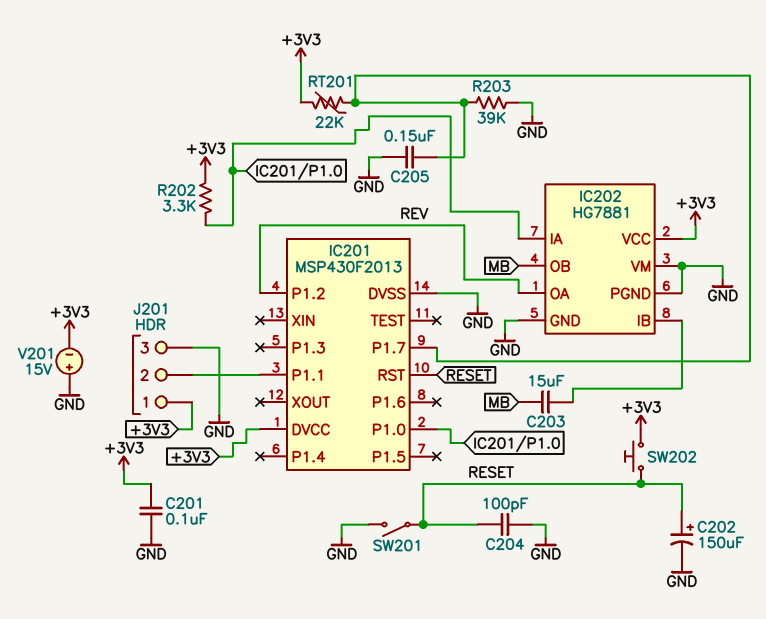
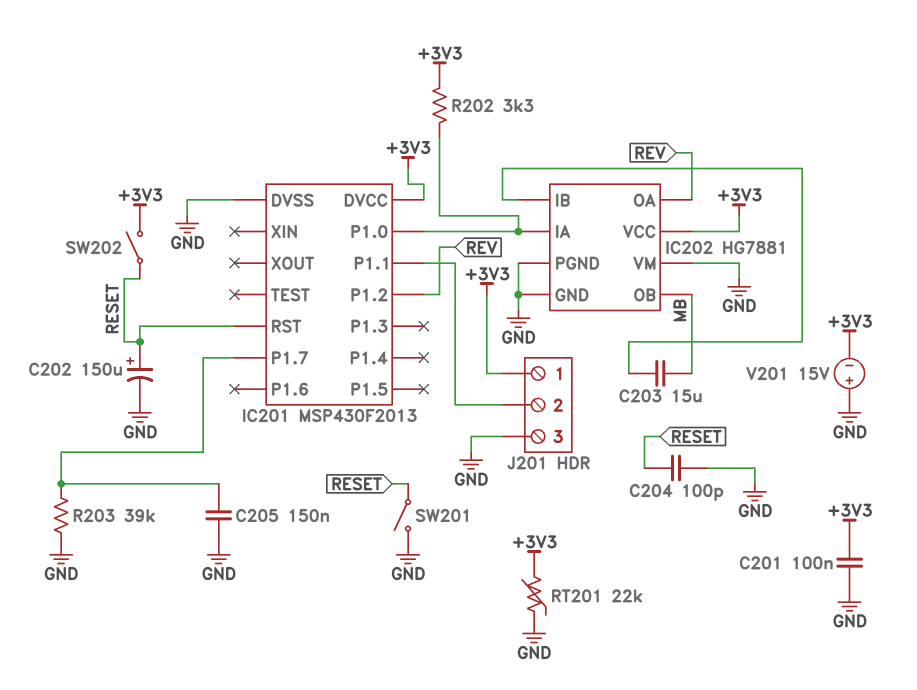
RT201: 22k (+3V3, IC201/P1.7) -> 22k (+3V3, GND)
SW202: button (+3V3, RESET) -> switch (+3V3, RESET)

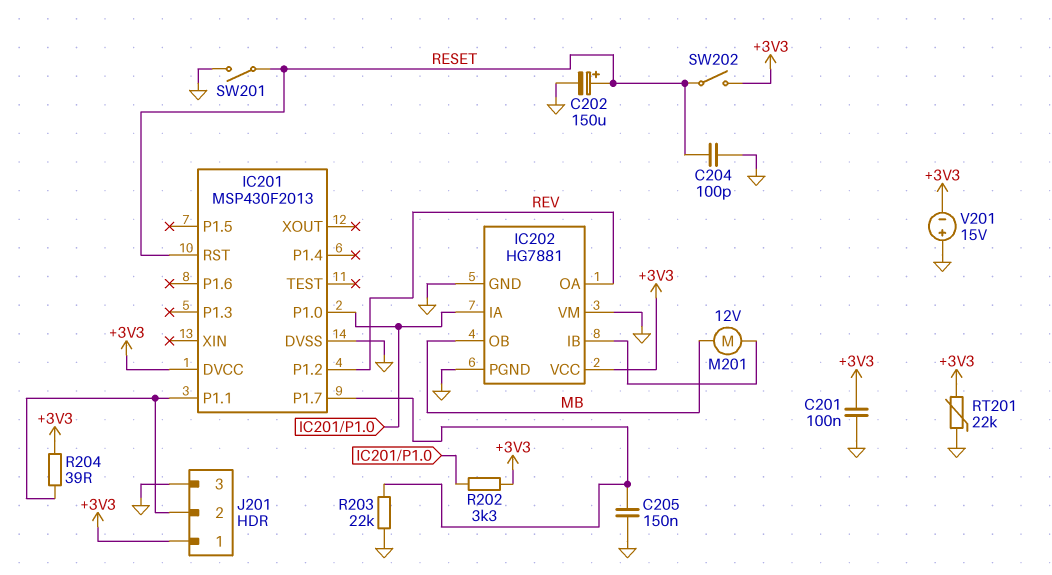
C203: 15uF (IC202/IB, MB) -> none
M201: none -> motor 12V (IC202/IB, MB)
R203: 39k (GND, IC201/P1.7) -> 22k (GND, IC201/P1.7)
R204: none -> 39 (+3V3, IC201/P1.1)

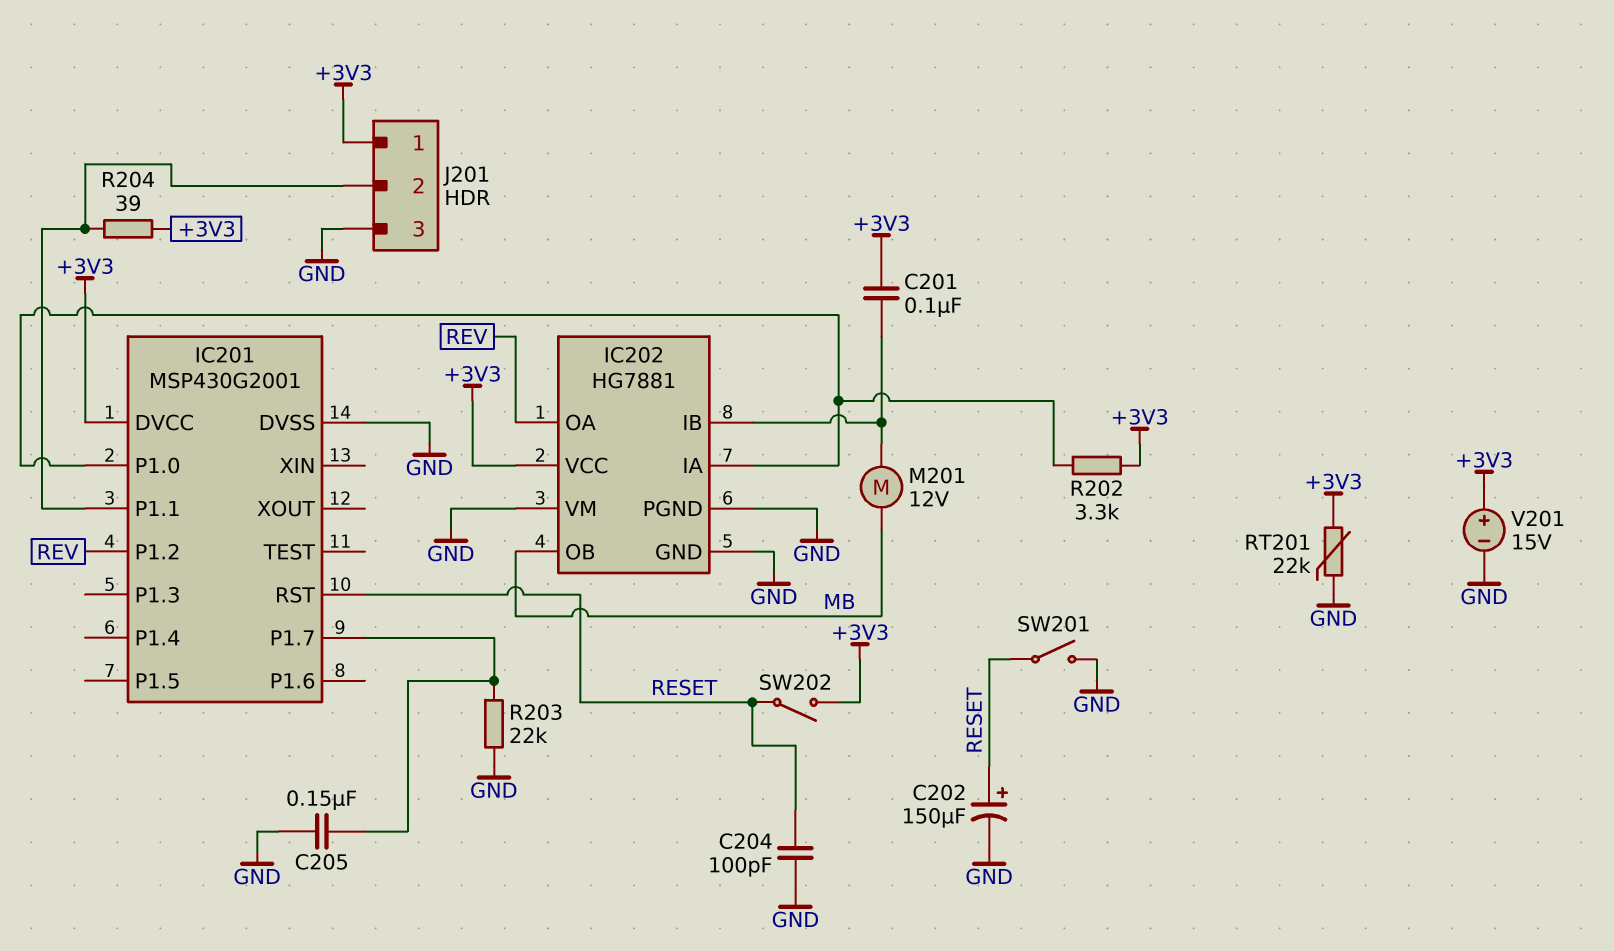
C201: 100nF (+3V3, GND) -> 100nF (+3V3, IC202/IB)
IC201: MSP430F2013 -> MSP430G2001
V201: 15V (plus GND, minus +3V3) -> 15V (plus +3V3, minus GND)

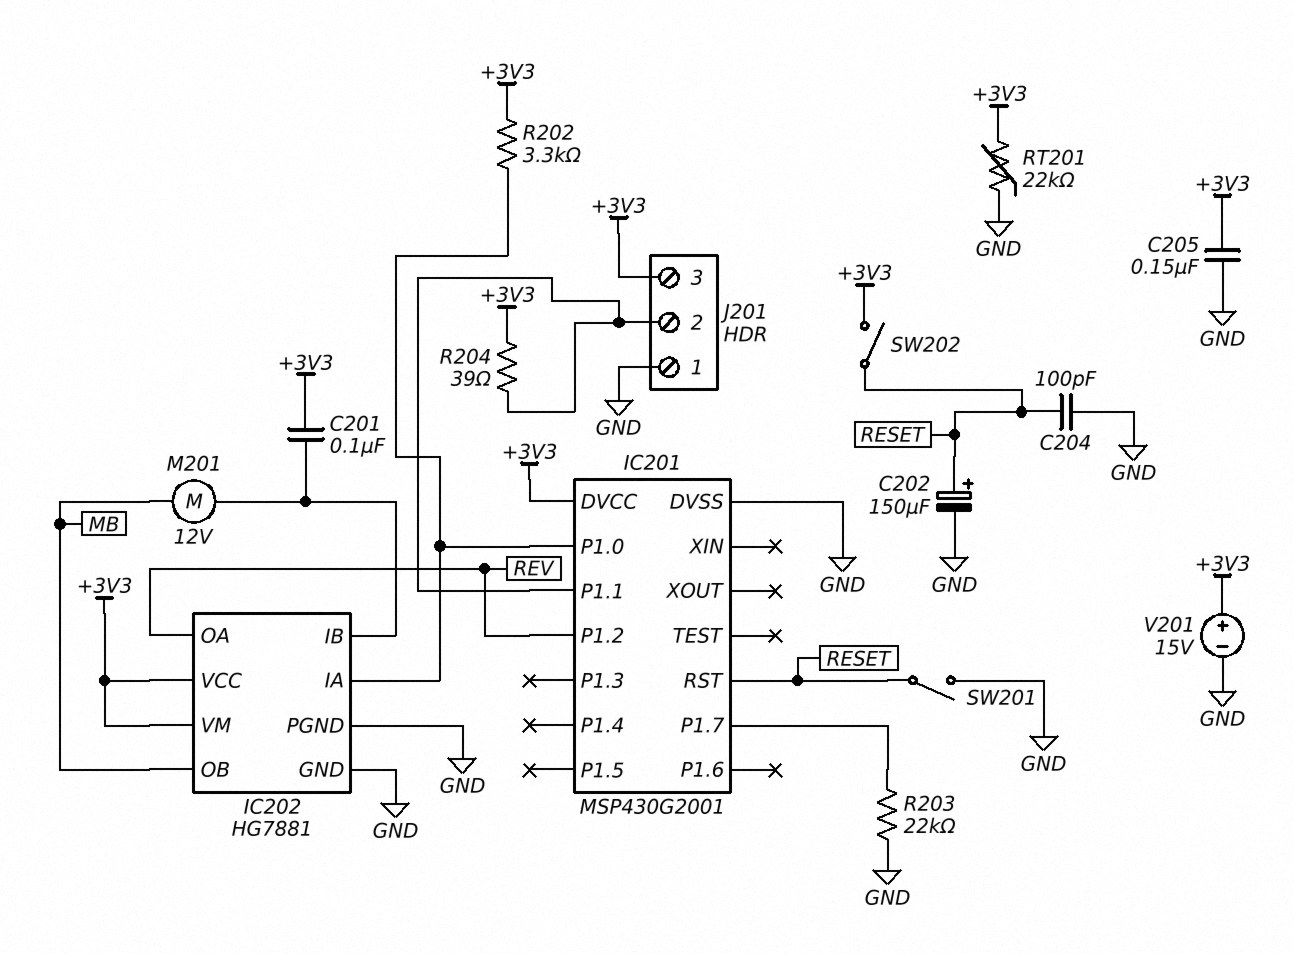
C205: 150nF (GND, IC201/P1.7) -> 150nF (+3V3, GND)
IC202 pin VM: GND -> +3V3
J201 pin 1: +3V3 -> GND
J201 pin 3: GND -> +3V3

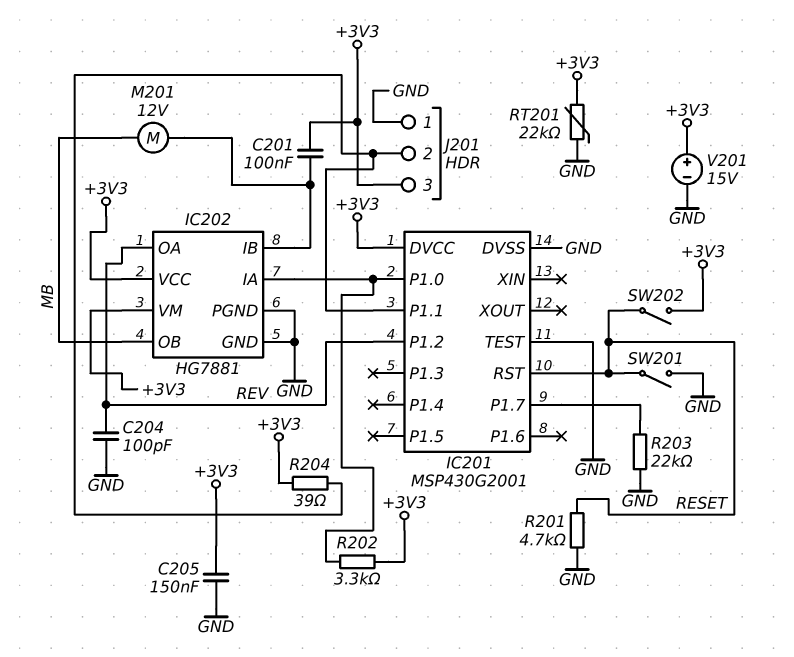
C202: 150uF (plus RESET, minus GND) -> none
C204: 100pF (GND, RESET) -> 100pF (GND, REV)
IC201 pin TEST: none -> GND
R201: none -> 4.7k (GND, RESET)

